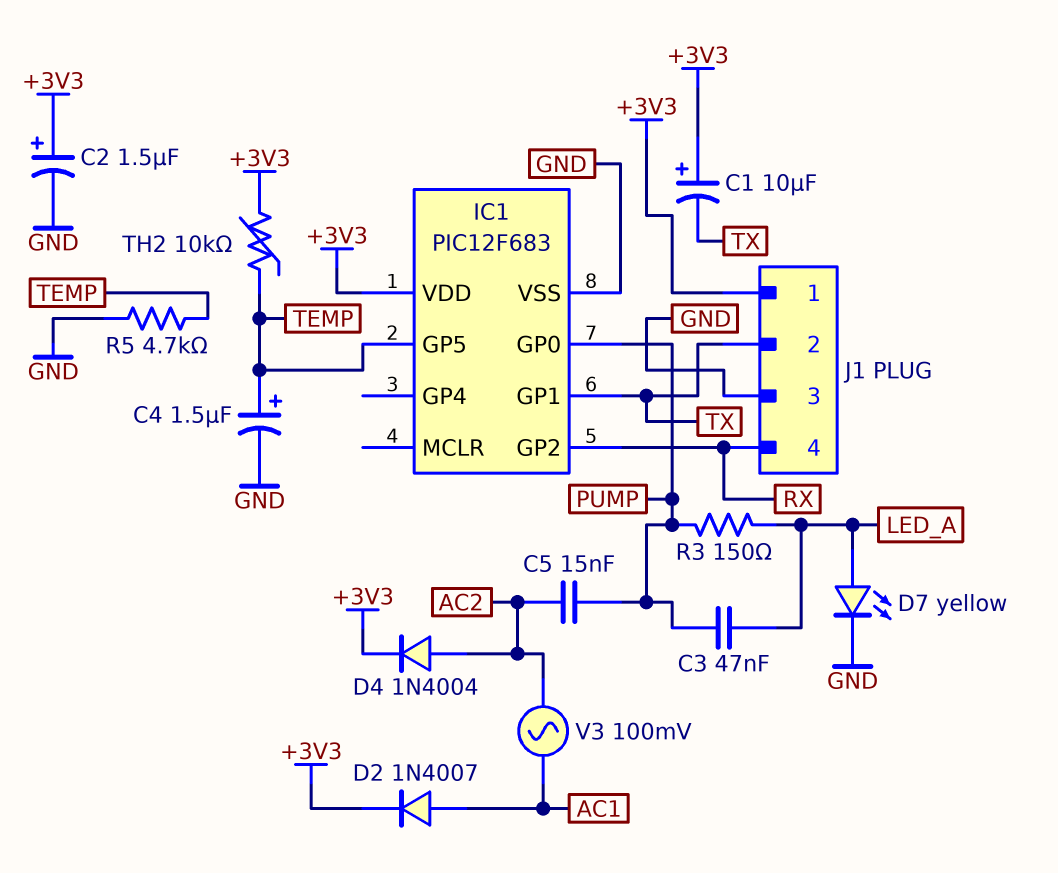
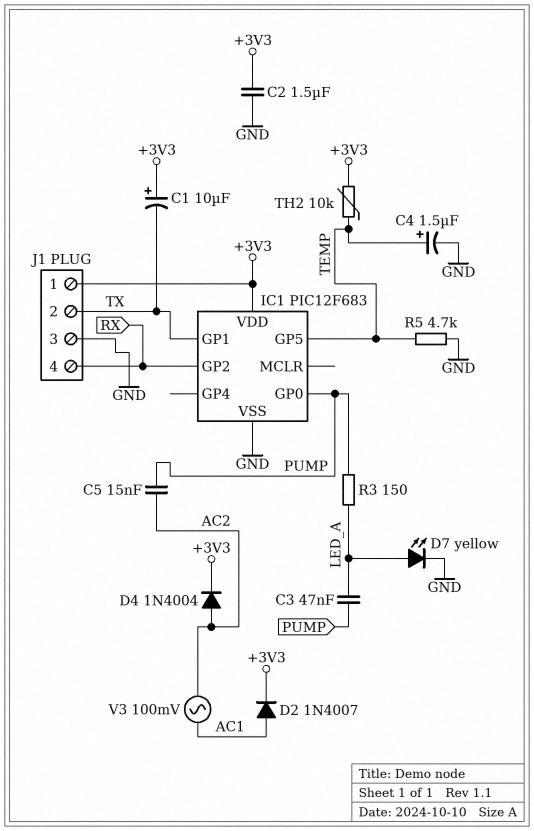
C2: 1.5uF (plus +3V3, minus GND) -> 1.5uF (+3V3, GND)

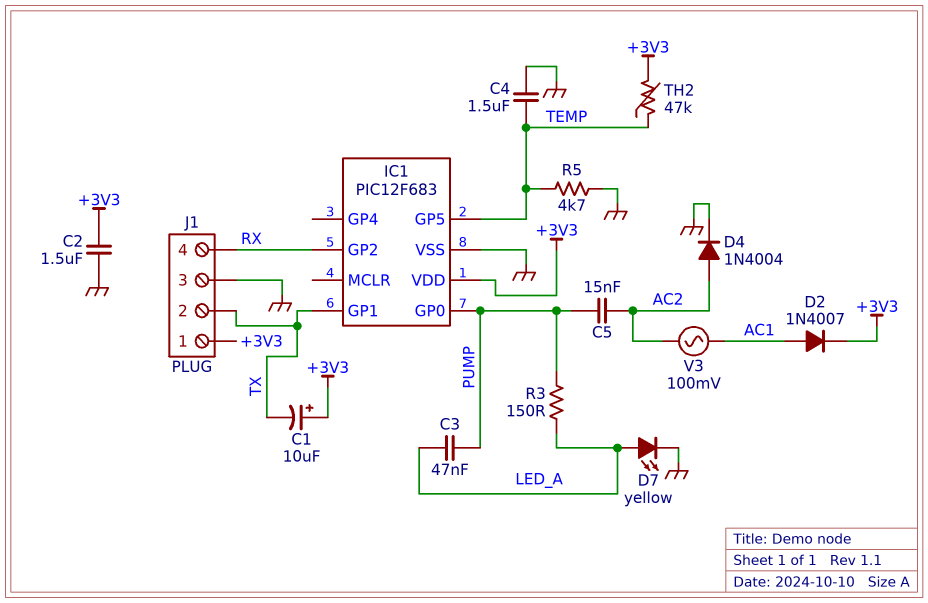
C4: 1.5uF (plus TEMP, minus GND) -> 1.5uF (GND, TEMP)
D4: diode 1N4004 (A AC2, K +3V3) -> diode 1N4004 (A AC2, K GND)
TH2: 10k (+3V3, TEMP) -> 47k (+3V3, TEMP)

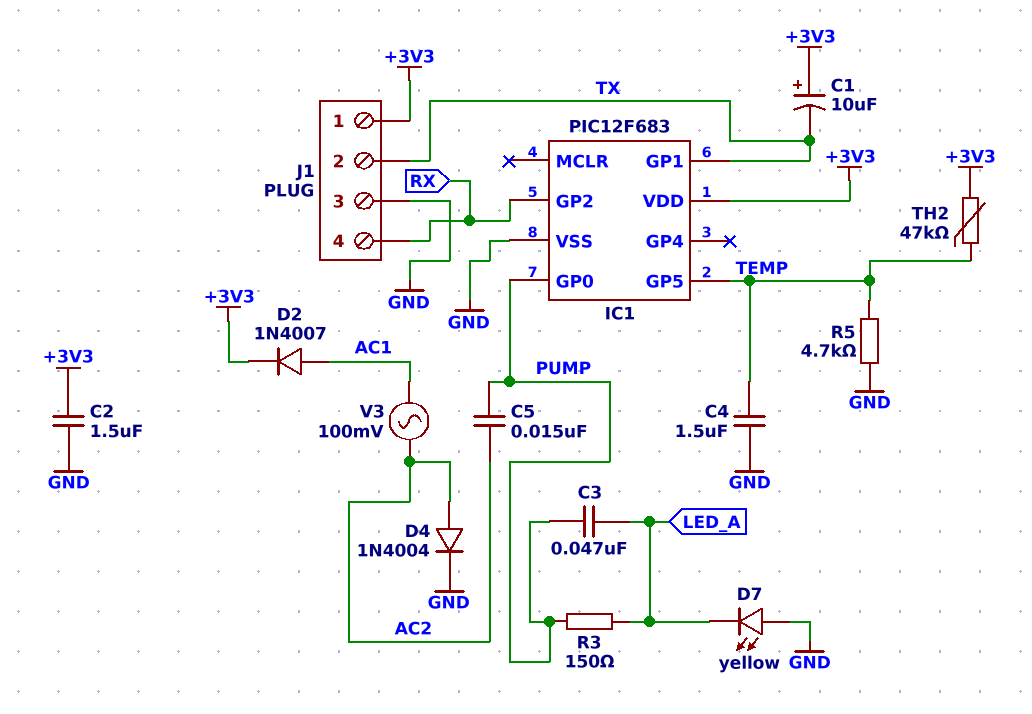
D7: LED yellow (A LED_A, K GND) -> LED yellow (A GND, K LED_A)

